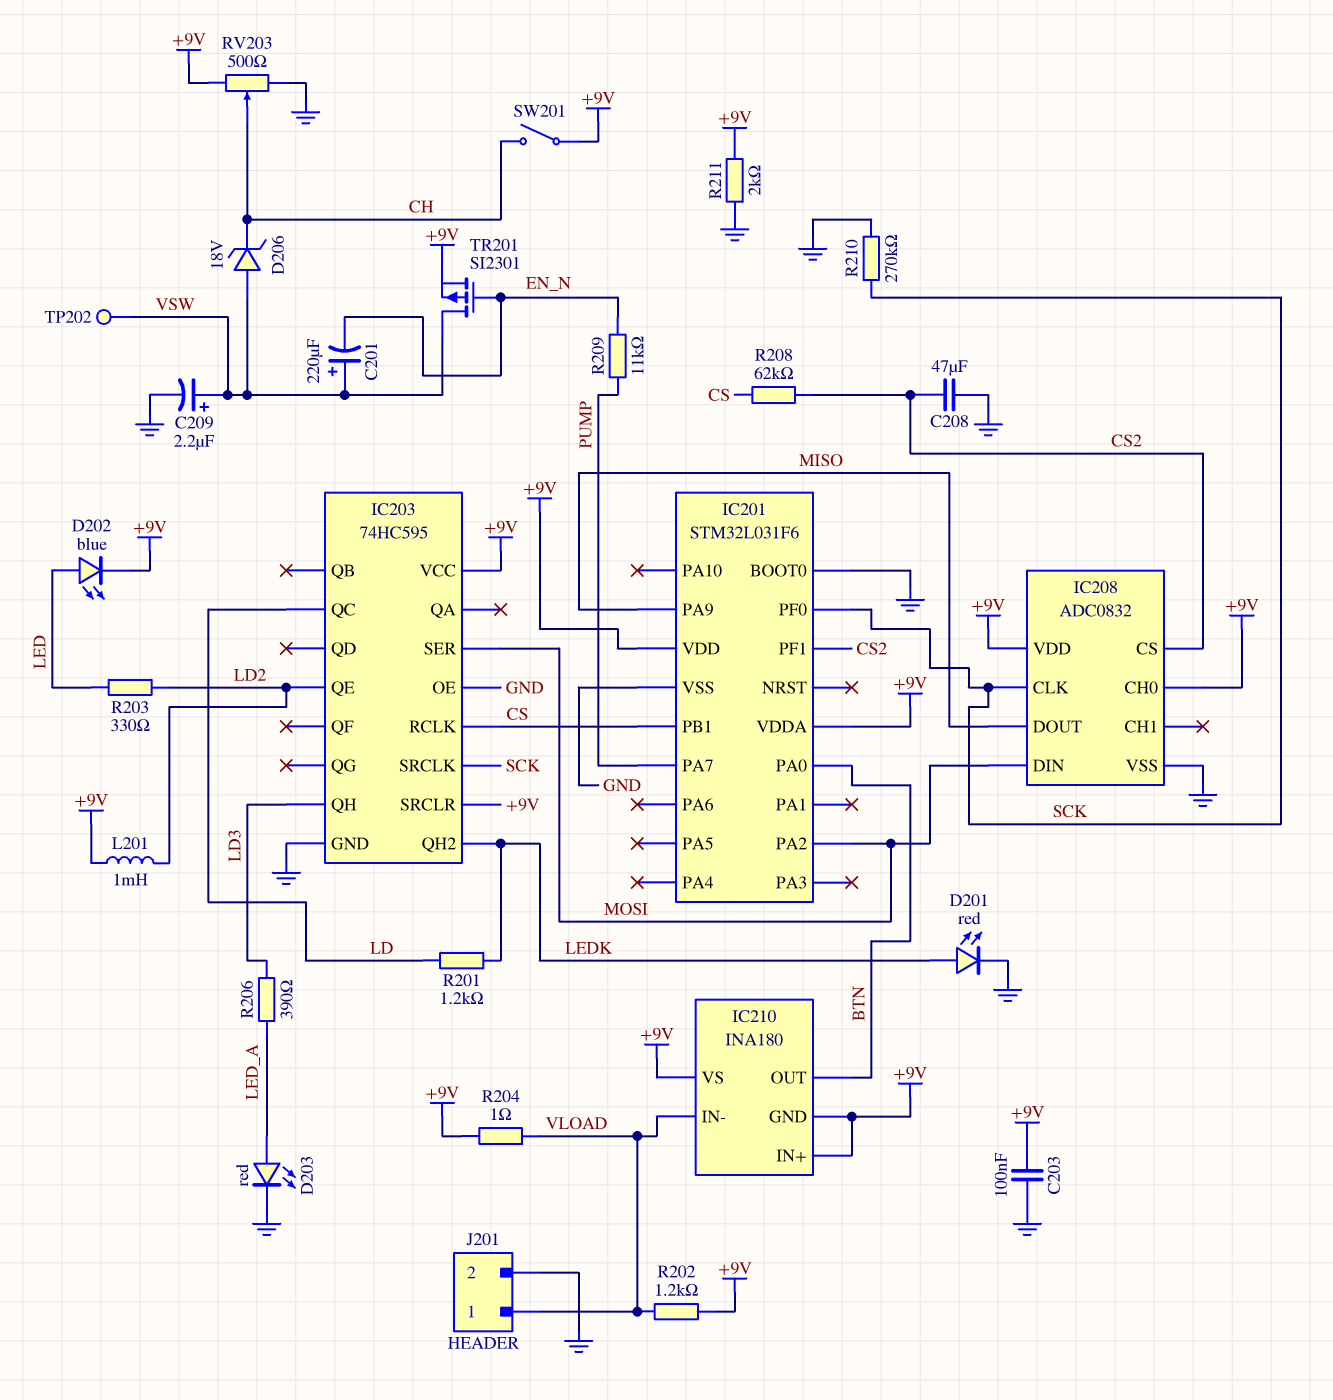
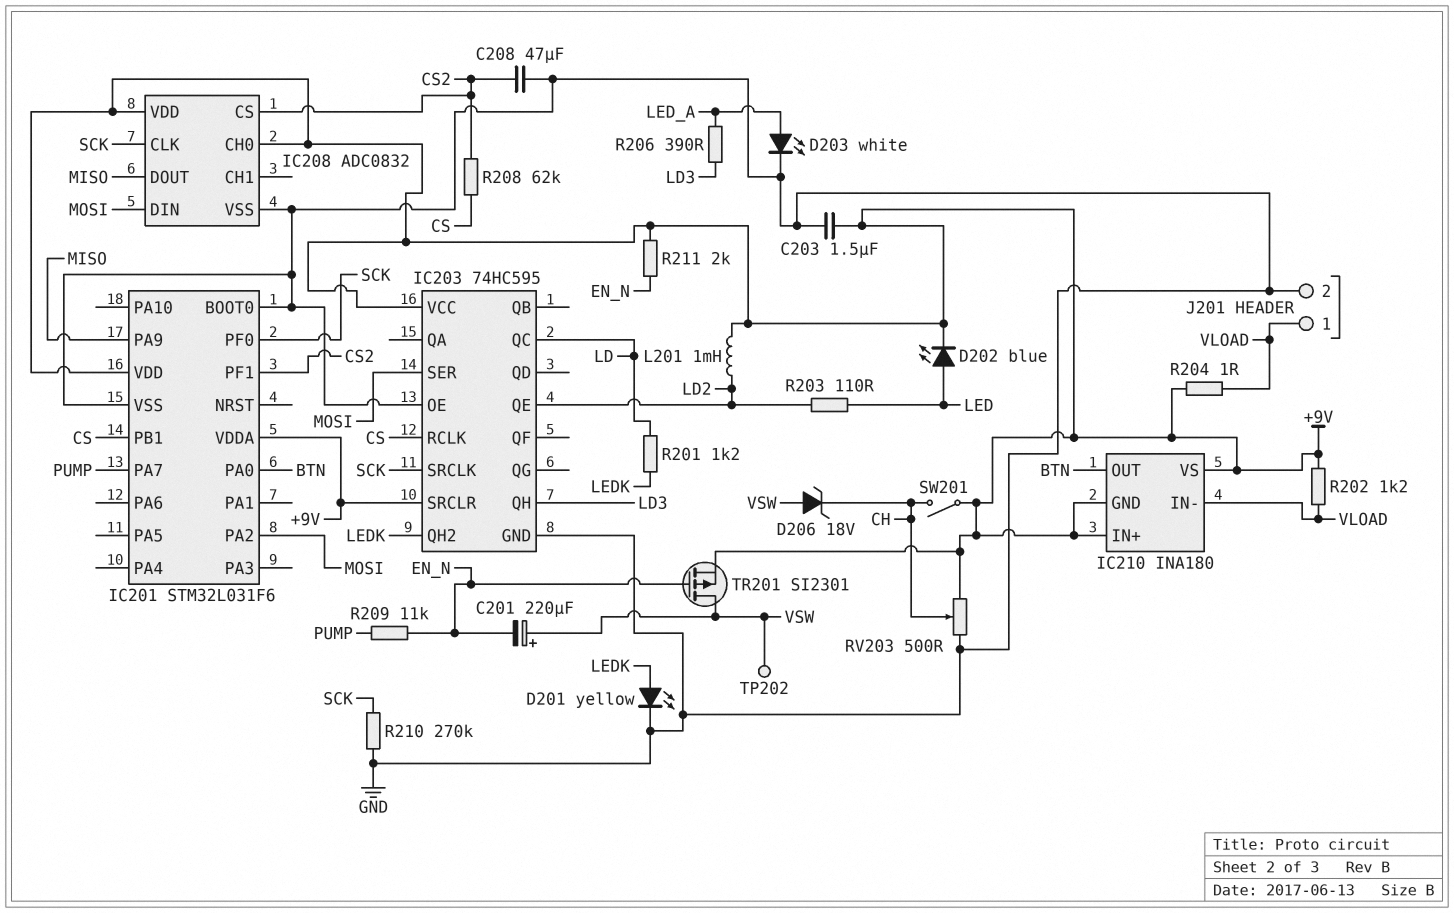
C203: 100nF (+9V, GND) -> 1.5uF (+9V, GND)
C209: 2.2uF (plus VSW, minus GND) -> none
D201: LED red (A LEDK, K GND) -> LED yellow (A LEDK, K GND)
D203: LED red (A LED_A, K GND) -> LED white (A LED_A, K GND)
R203: 330 (LD2, LED) -> 110 (LD2, LED)
R211: 2k (+9V, GND) -> 2k (+9V, EN_N)

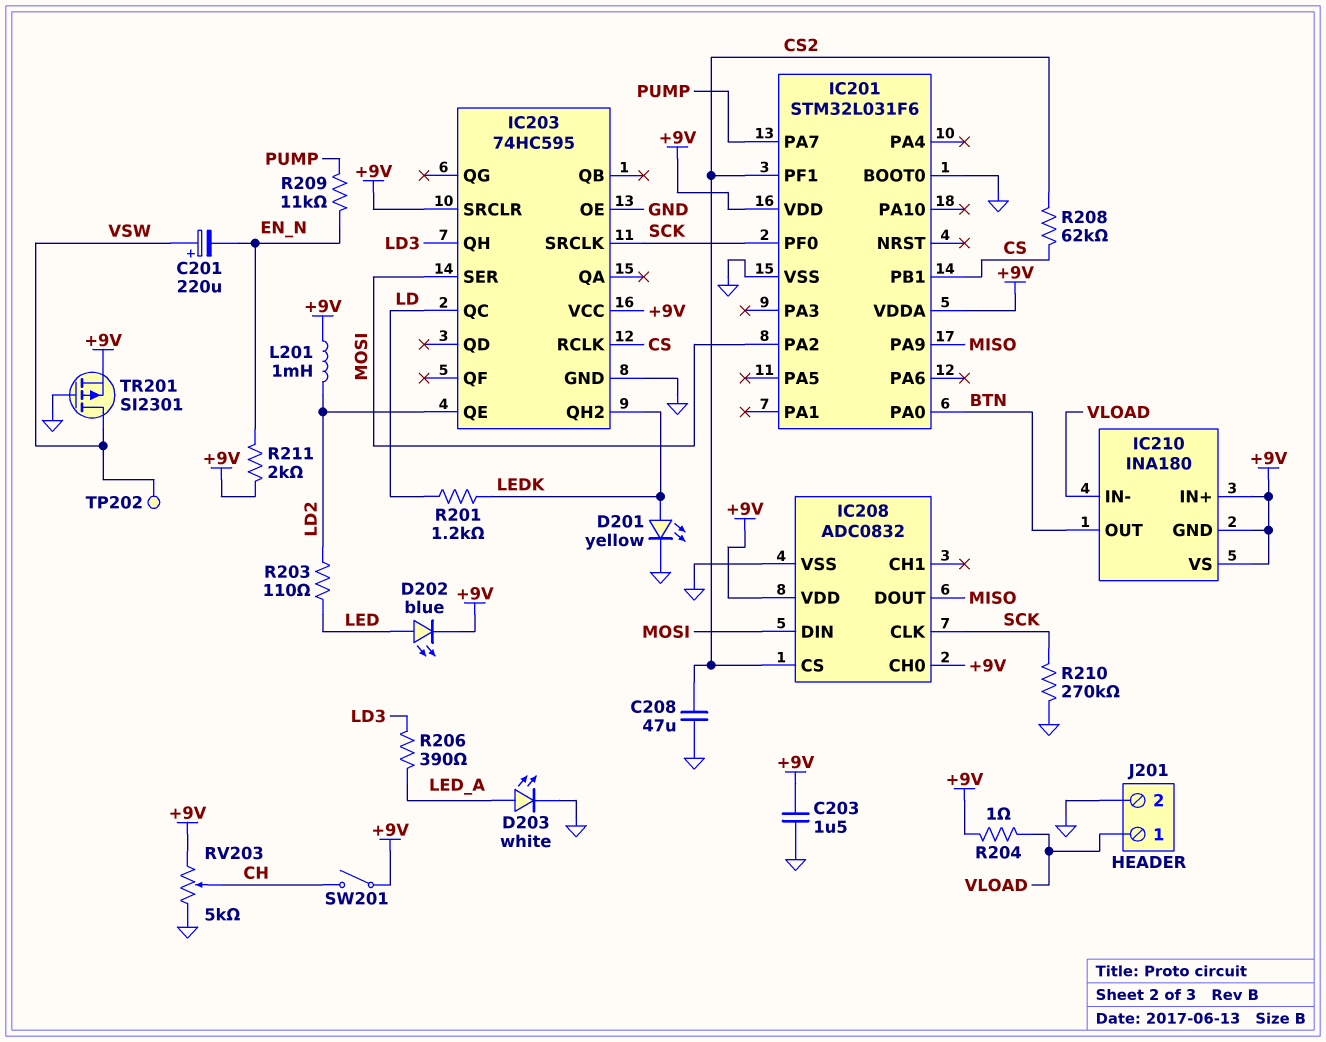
D206: zener 18V (A VSW, K CH) -> none
R202: 1.2k (+9V, VLOAD) -> none
RV203: 500 (+9V, GND, wiper CH) -> 5k (+9V, GND, wiper CH)
TR201: PMOS SI2301 (G EN_N, D VSW, S +9V) -> PMOS SI2301 (G GND, D VSW, S +9V)

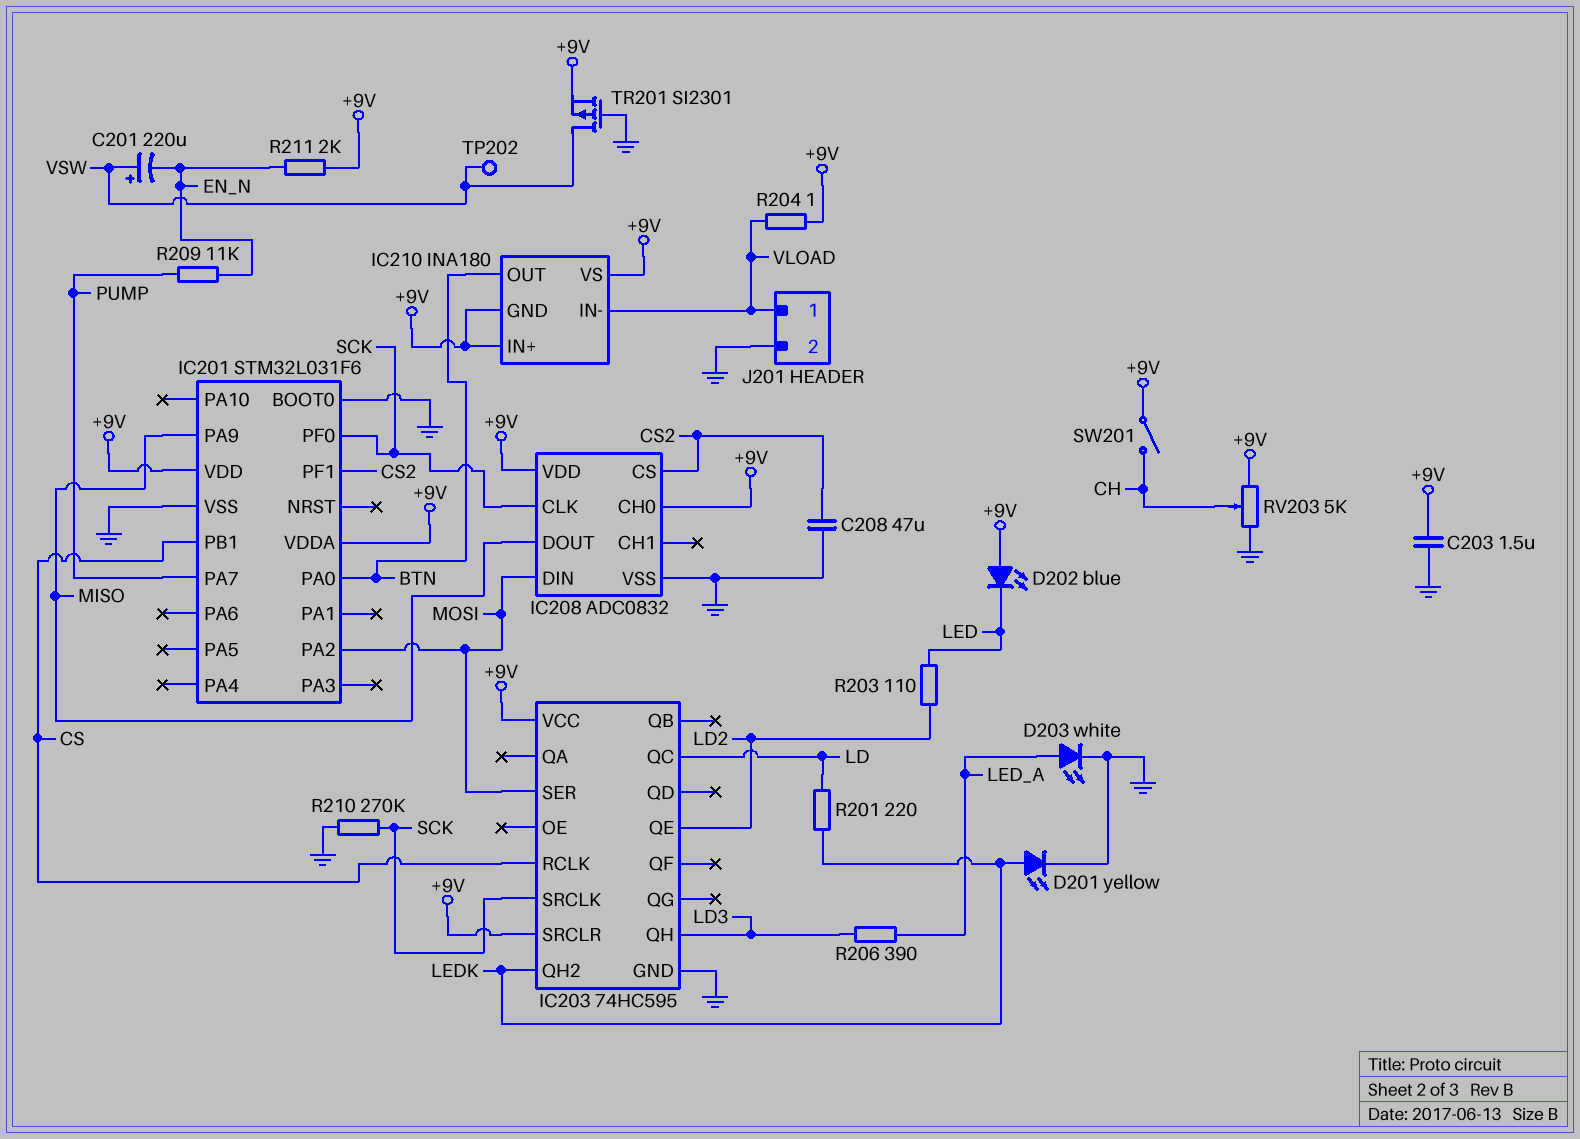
D202: LED blue (A LED, K +9V) -> LED blue (A +9V, K LED)
IC203 pin OE: GND -> none
L201: 1mH (+9V, LD2) -> none
R201: 1.2k (LD, LEDK) -> 220 (LD, LEDK)
R208: 62k (CS, CS2) -> none

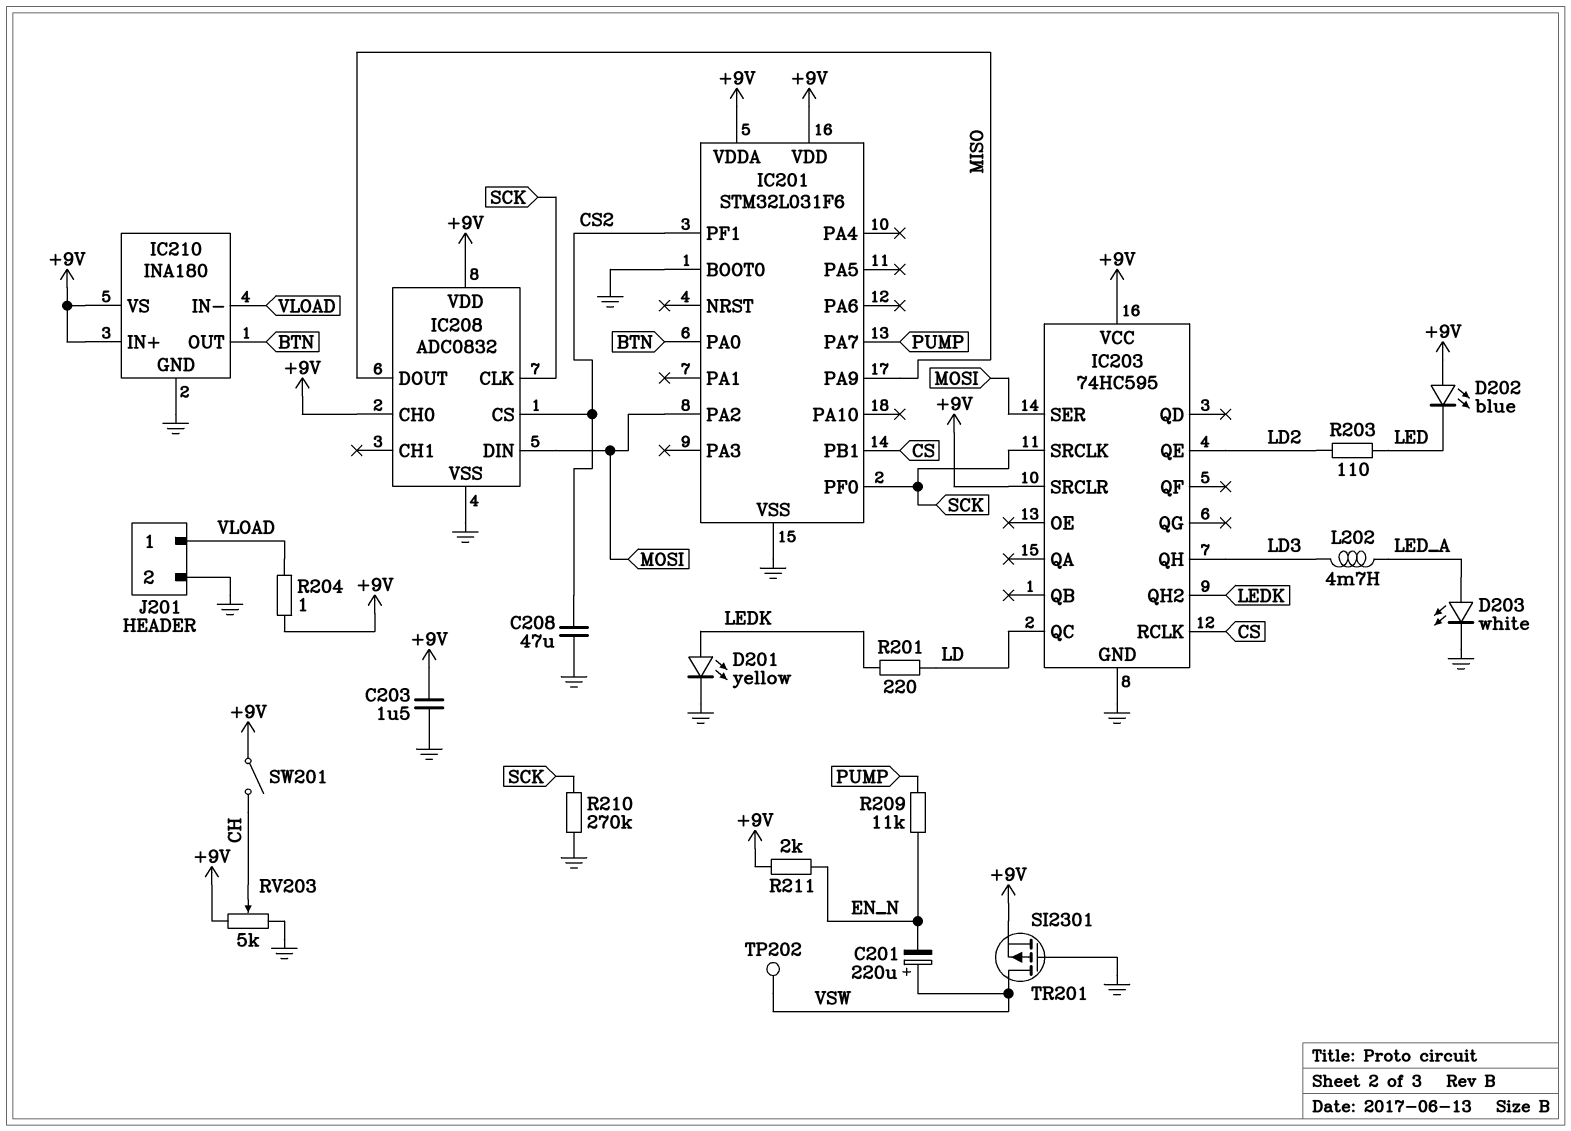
IC210 pin GND: +9V -> GND
L202: none -> 4.7mH (LD3, LED_A)
R206: 390 (LD3, LED_A) -> none

